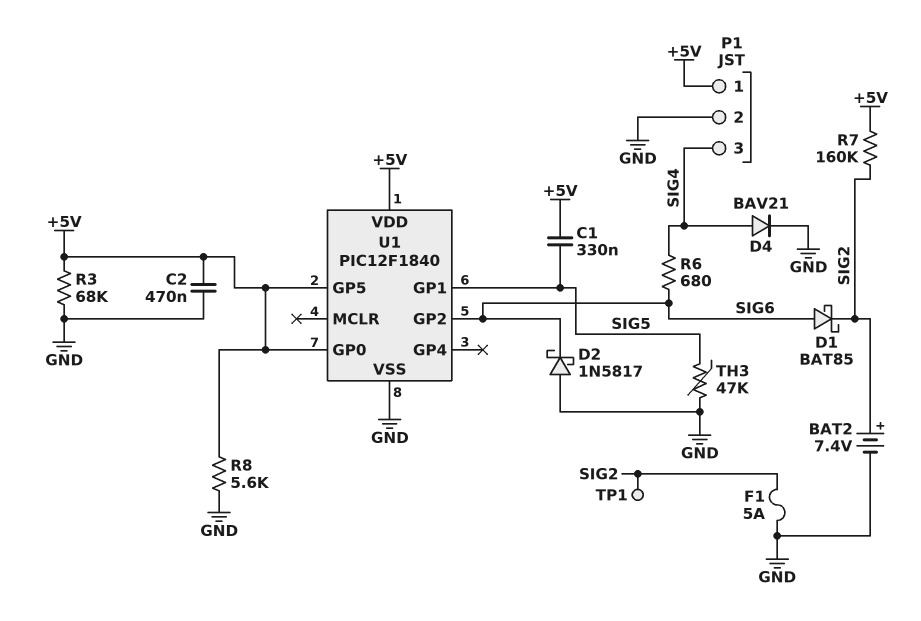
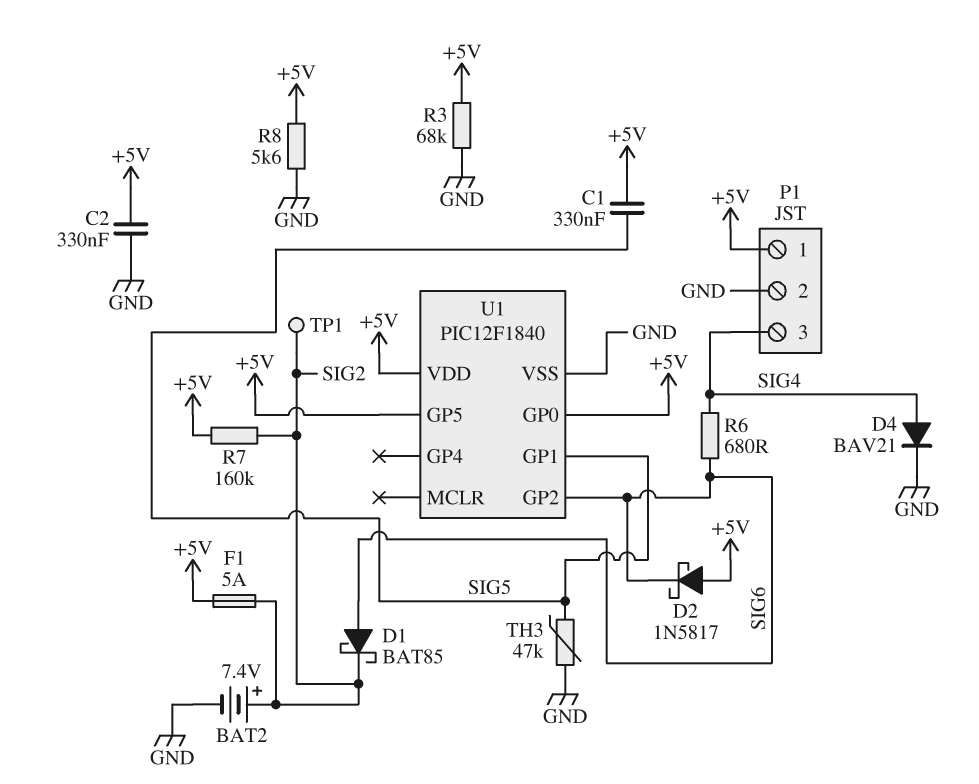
C2: 470nF (+5V, GND) -> 330nF (+5V, GND)
D2: schottky 1N5817 (A GND, K SIG6) -> schottky 1N5817 (A +5V, K SIG6)
F1: 5A (GND, SIG2) -> 5A (+5V, SIG2)

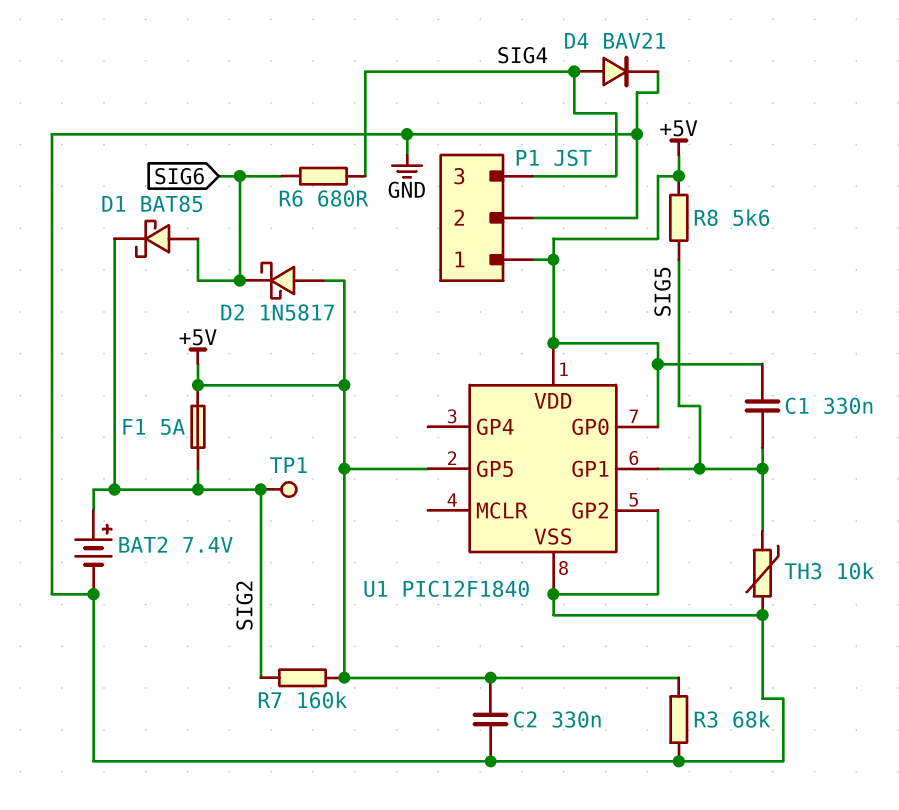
R8: 5.6k (+5V, GND) -> 5.6k (+5V, SIG5)
TH3: 47k (GND, SIG5) -> 10k (GND, SIG5)
U1 pin GP2: SIG6 -> GND

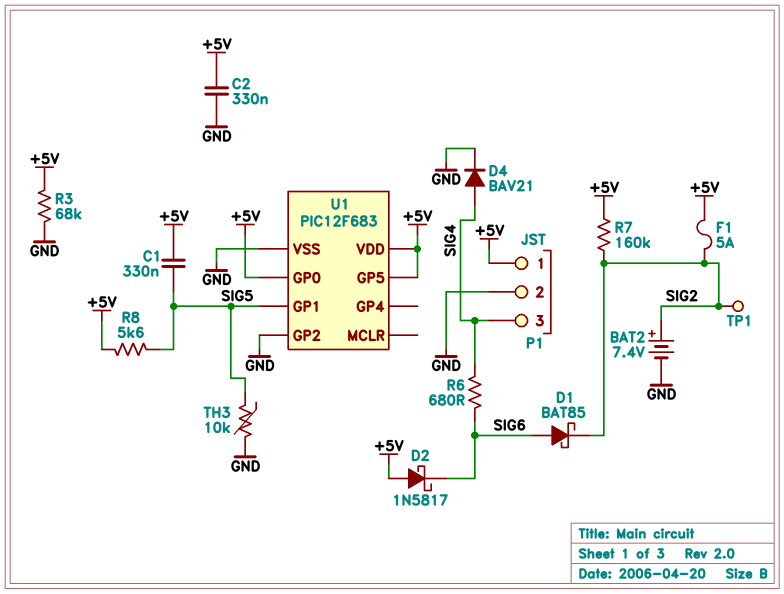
U1: PIC12F1840 -> PIC12F683

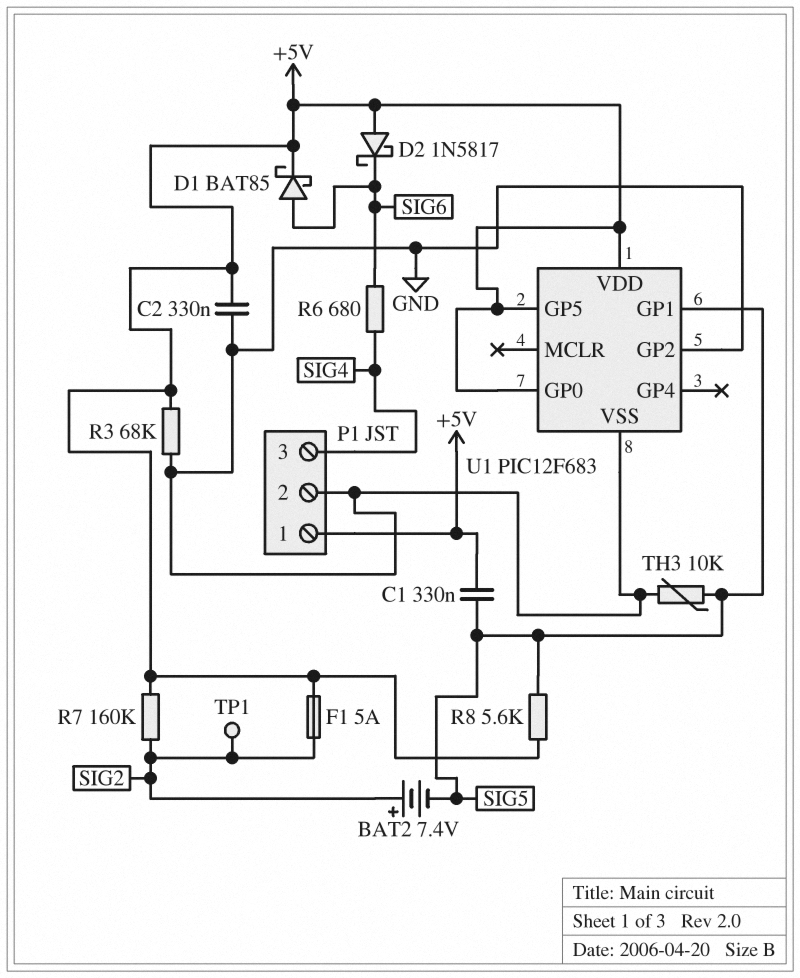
BAT2: 7.4V (plus SIG2, minus GND) -> 7.4V (plus SIG2, minus SIG5)
D1: schottky BAT85 (A SIG6, K SIG2) -> schottky BAT85 (A SIG6, K +5V)
D4: diode BAV21 (A SIG4, K GND) -> none

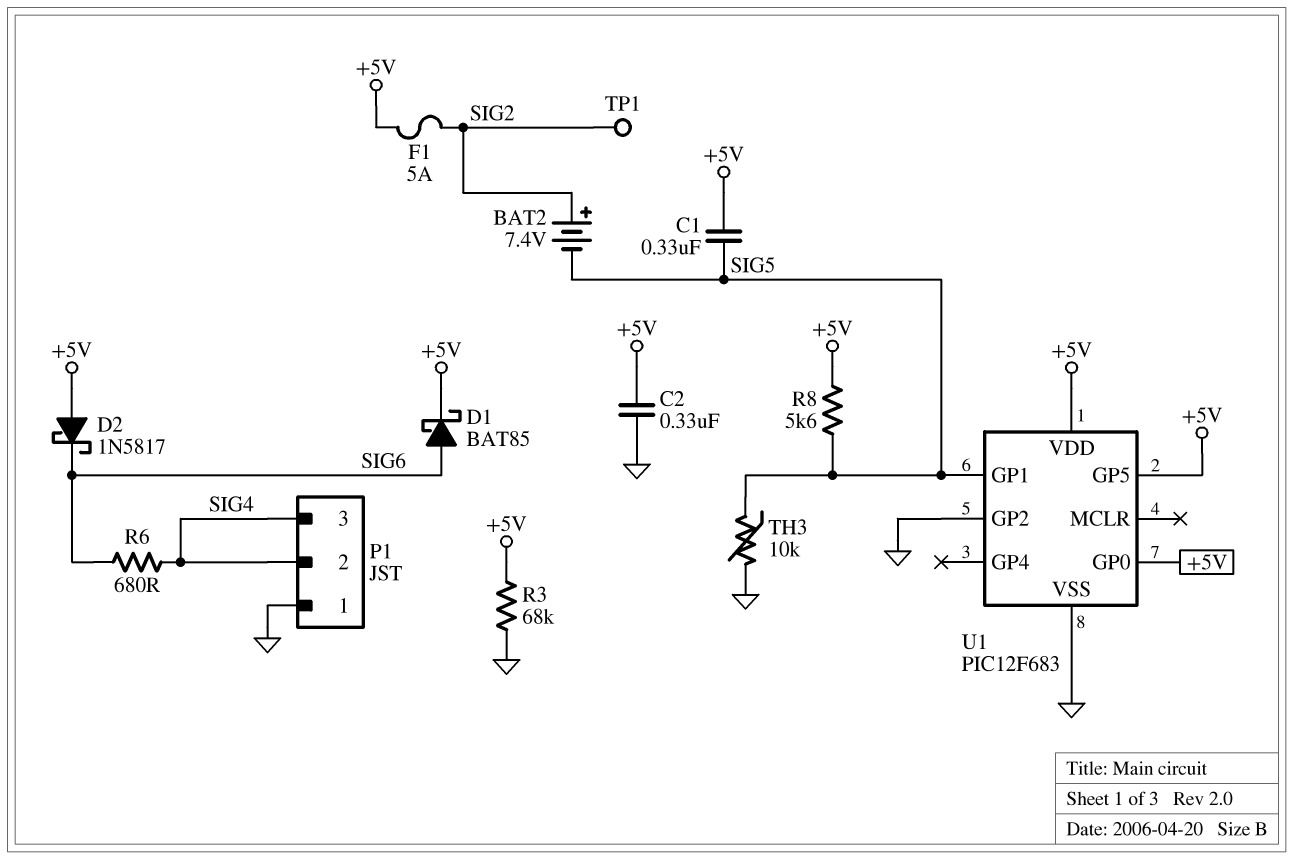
P1 pin 1: +5V -> GND
P1 pin 2: GND -> SIG4
R7: 160k (+5V, SIG2) -> none

